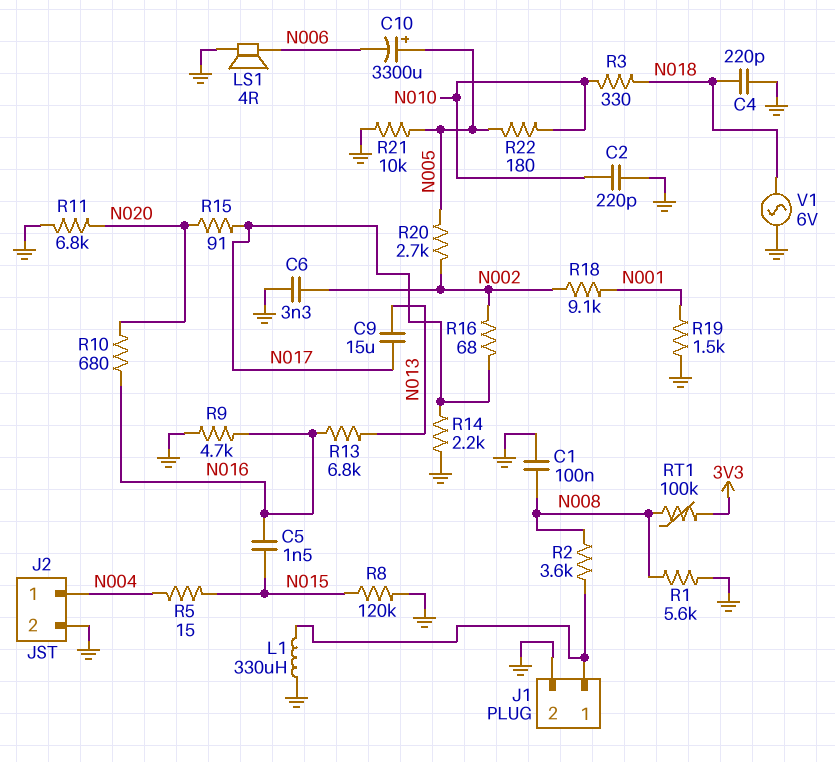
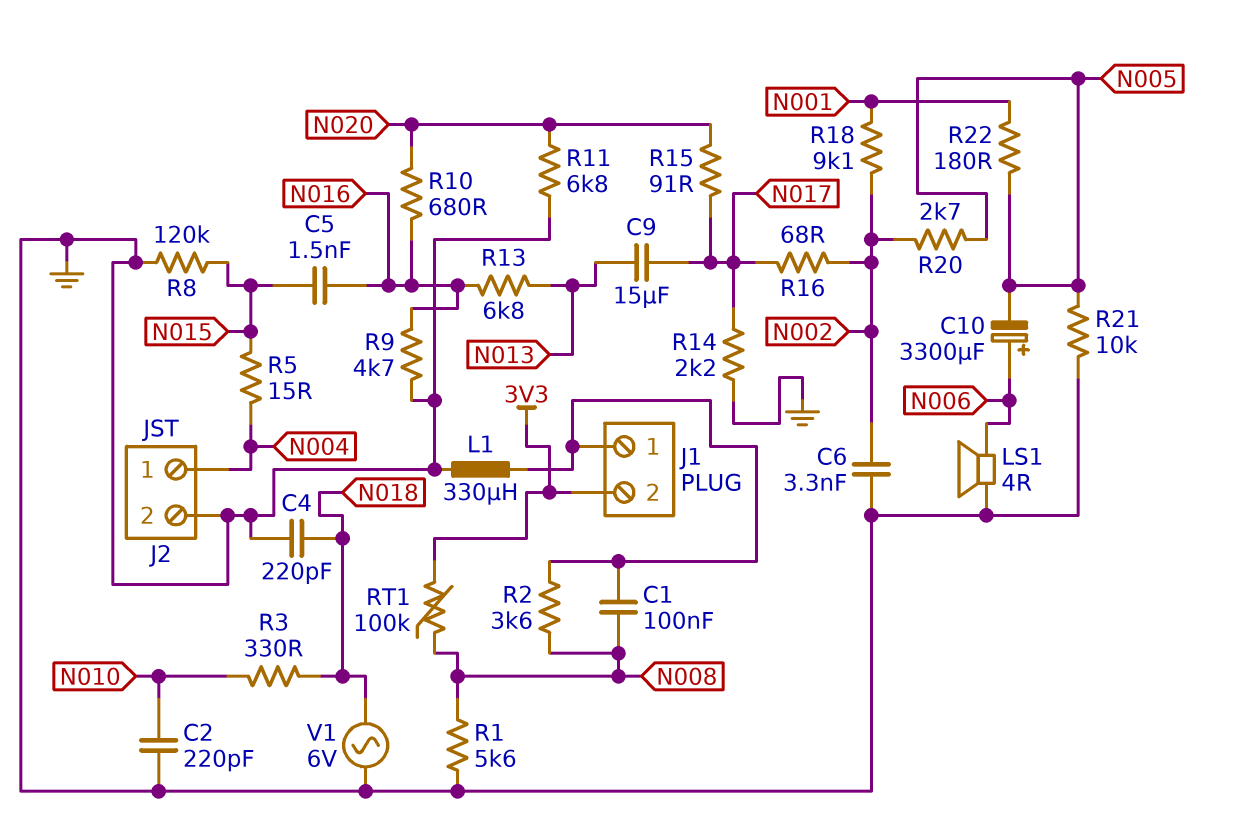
C1: 100nF (GND, N008) -> 100nF (J1/1, N008)
C10: 3300uF (plus N005, minus N006) -> 3300uF (plus N006, minus N005)
J1 pin 2: GND -> 3V3
R19: 1.5k (GND, N001) -> none
R22: 180 (N005, N010) -> 180 (N001, N005)

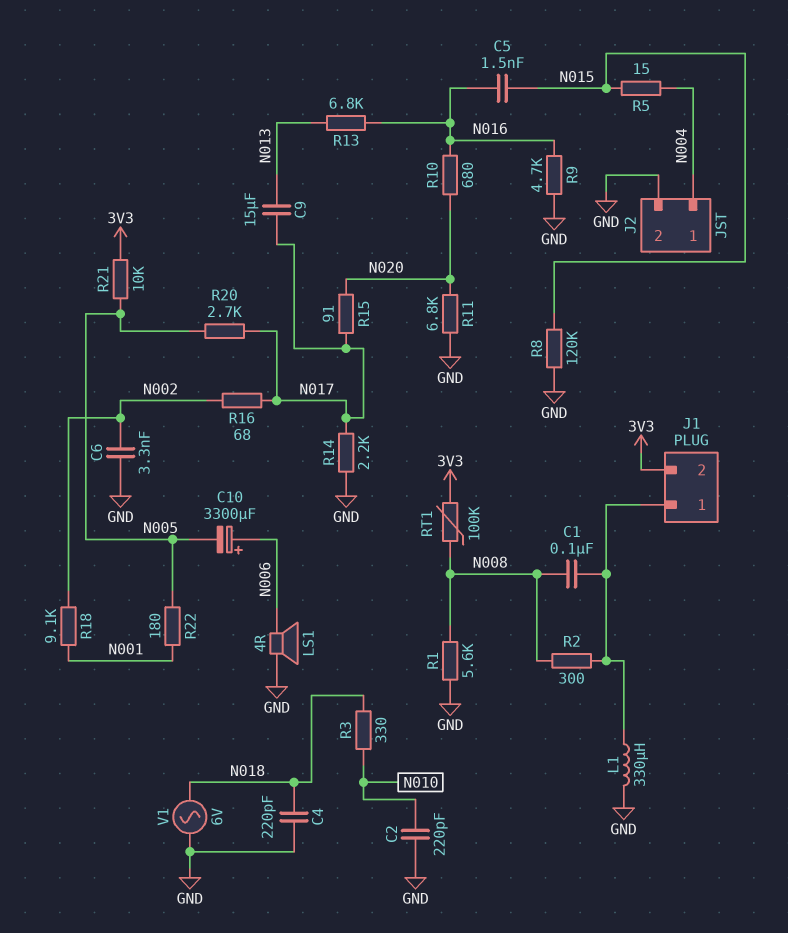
R2: 3.6k (J1/1, N008) -> 300 (J1/1, N008)
R20: 2.7k (N002, N005) -> 2.7k (N005, N017)
R21: 10k (GND, N005) -> 10k (3V3, N005)

